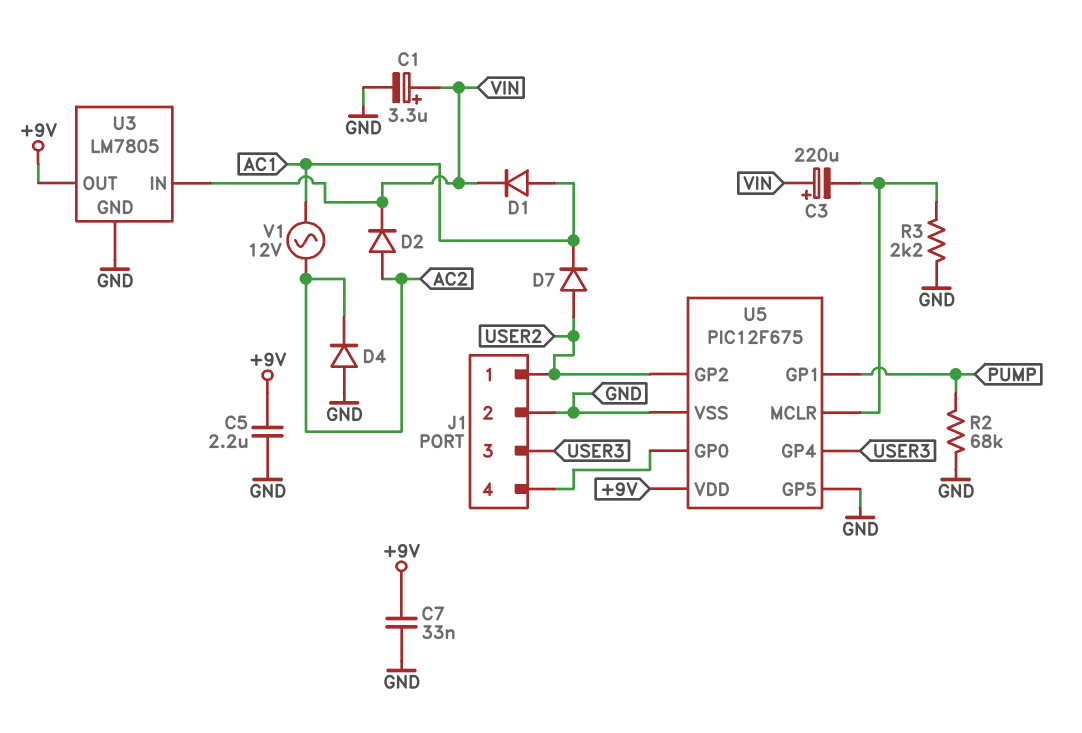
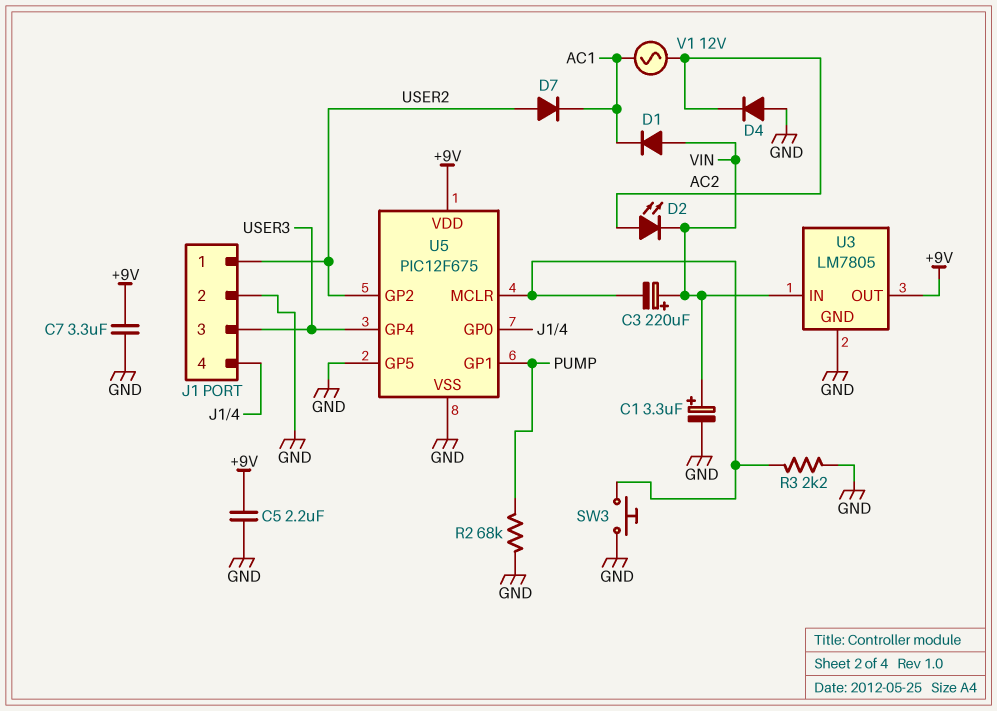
C7: 33nF (+9V, GND) -> 3.3uF (+9V, GND)
D1: diode (A AC1, K VIN) -> diode (A VIN, K AC1)
D2: diode (A AC2, K VIN) -> LED (A AC2, K VIN)
SW3: none -> button (GND, U5/MCLR)

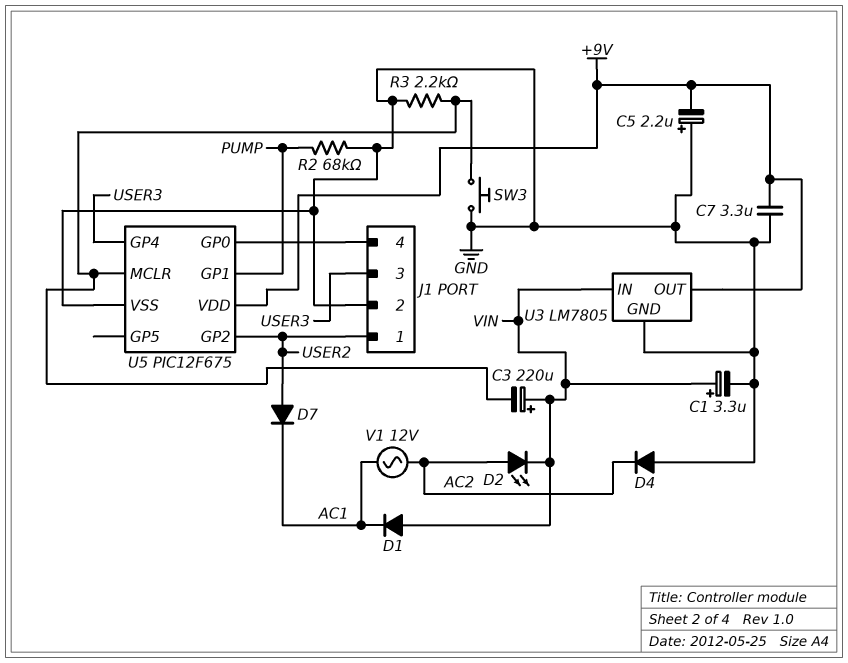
C5: 2.2uF (+9V, GND) -> 2.2uF (plus GND, minus +9V)
U5 pin GP5: GND -> none

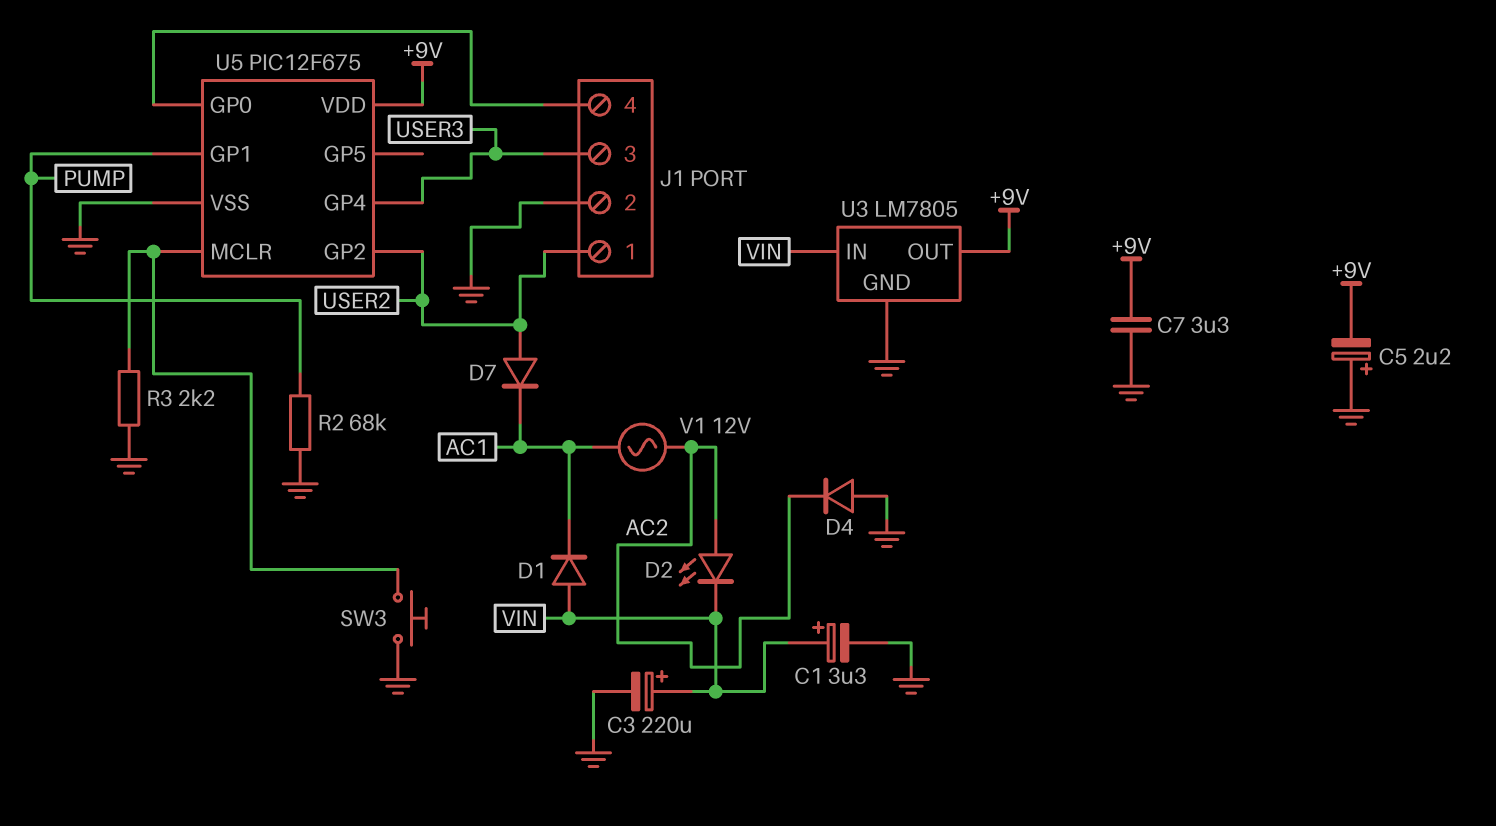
C3: 220uF (plus VIN, minus U5/MCLR) -> 220uF (plus VIN, minus GND)

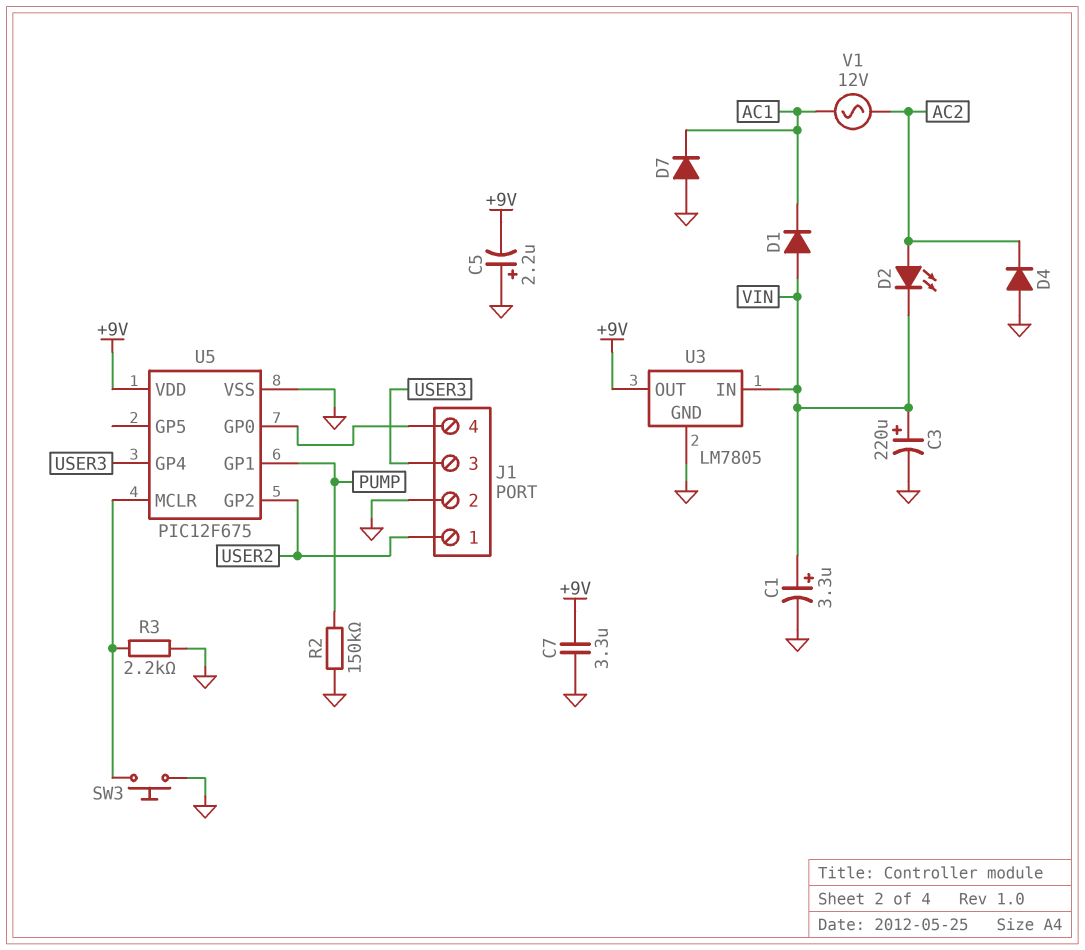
D7: diode (A USER2, K AC1) -> diode (A GND, K AC1)
R2: 68k (GND, PUMP) -> 150k (GND, PUMP)

